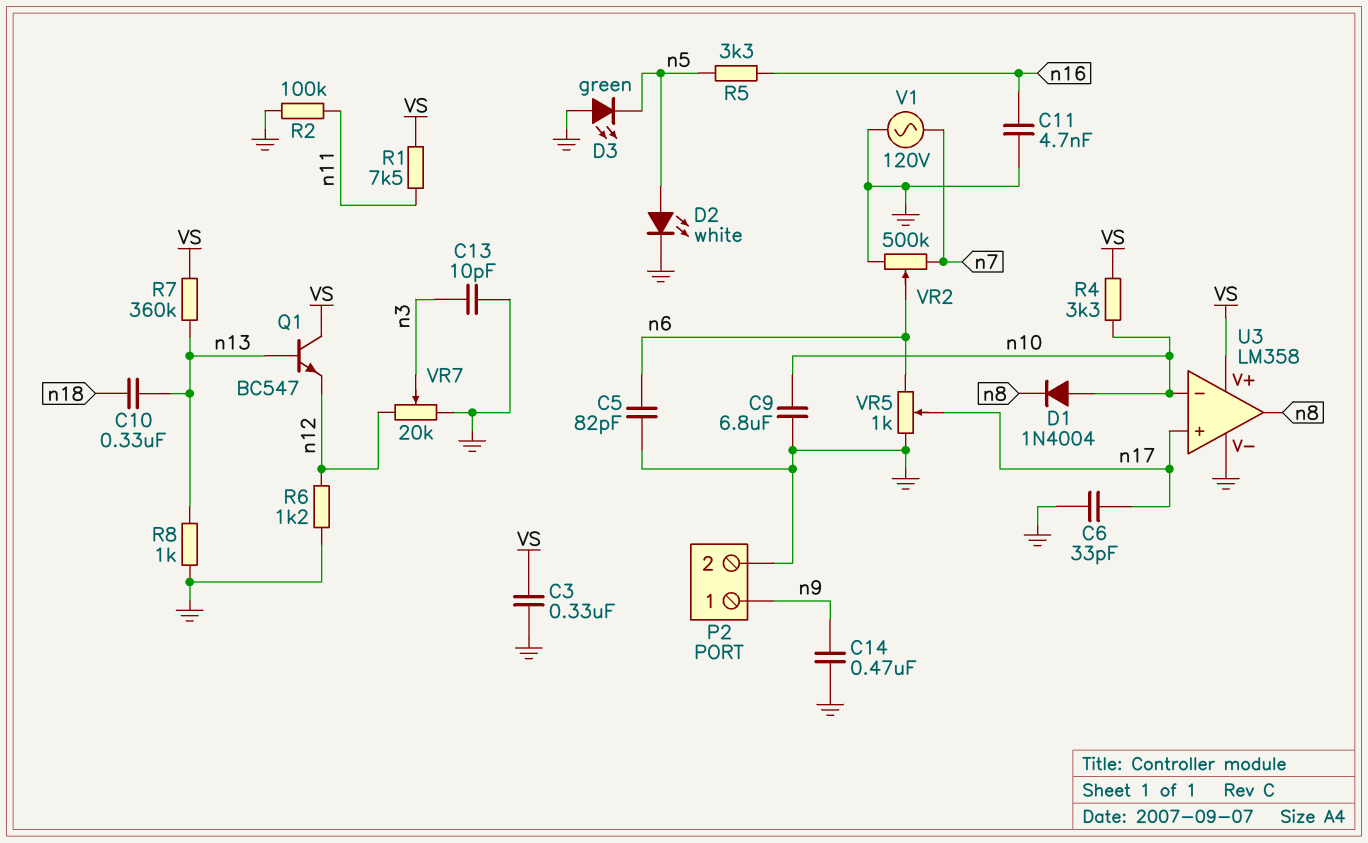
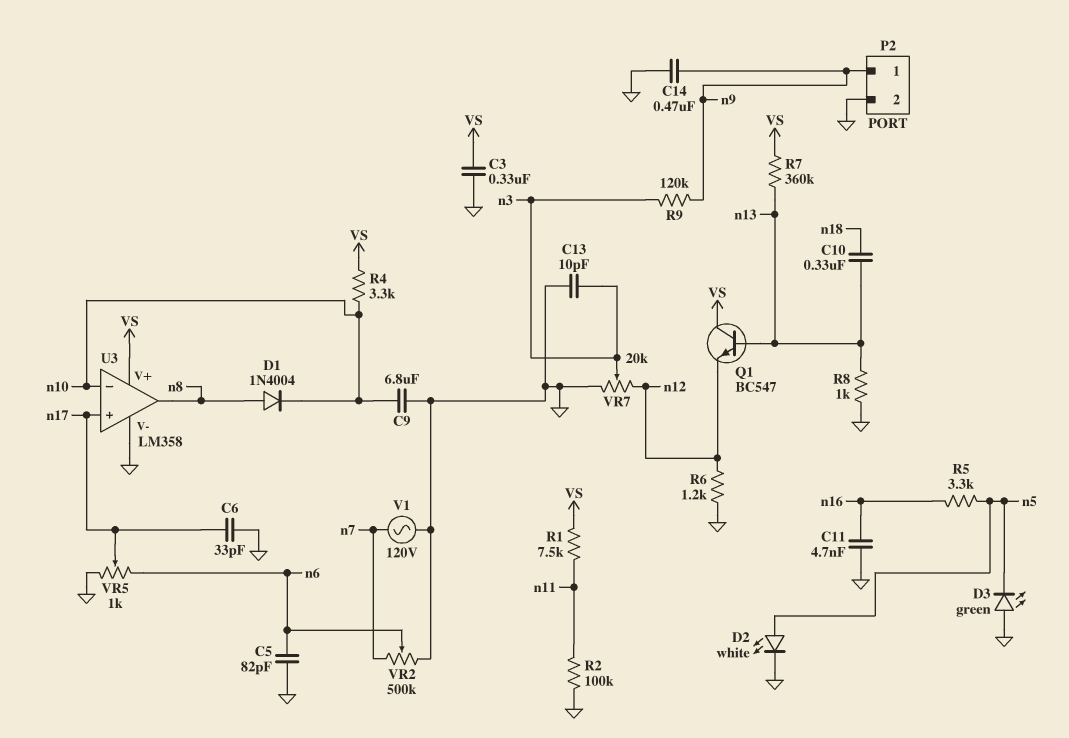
D1: diode 1N4004 (A n10, K n8) -> diode 1N4004 (A n8, K n10)
R9: none -> 120k (n3, n9)

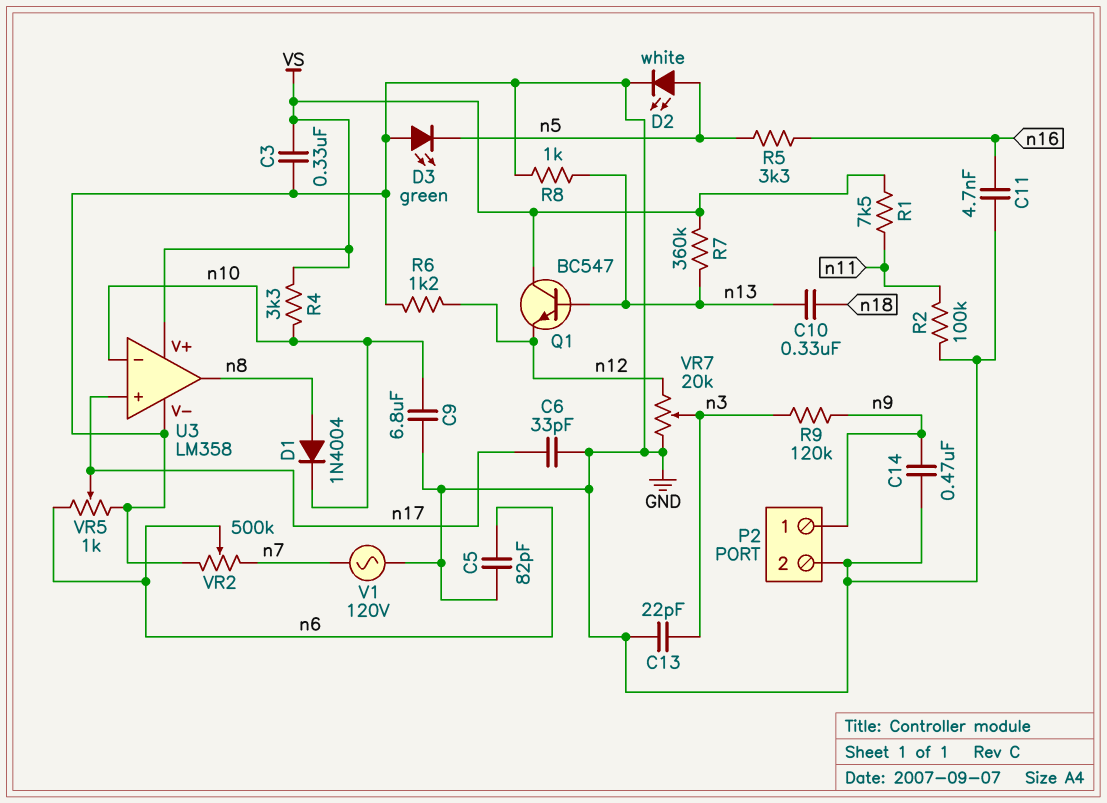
C13: 10pF (GND, n3) -> 22pF (GND, n3)

